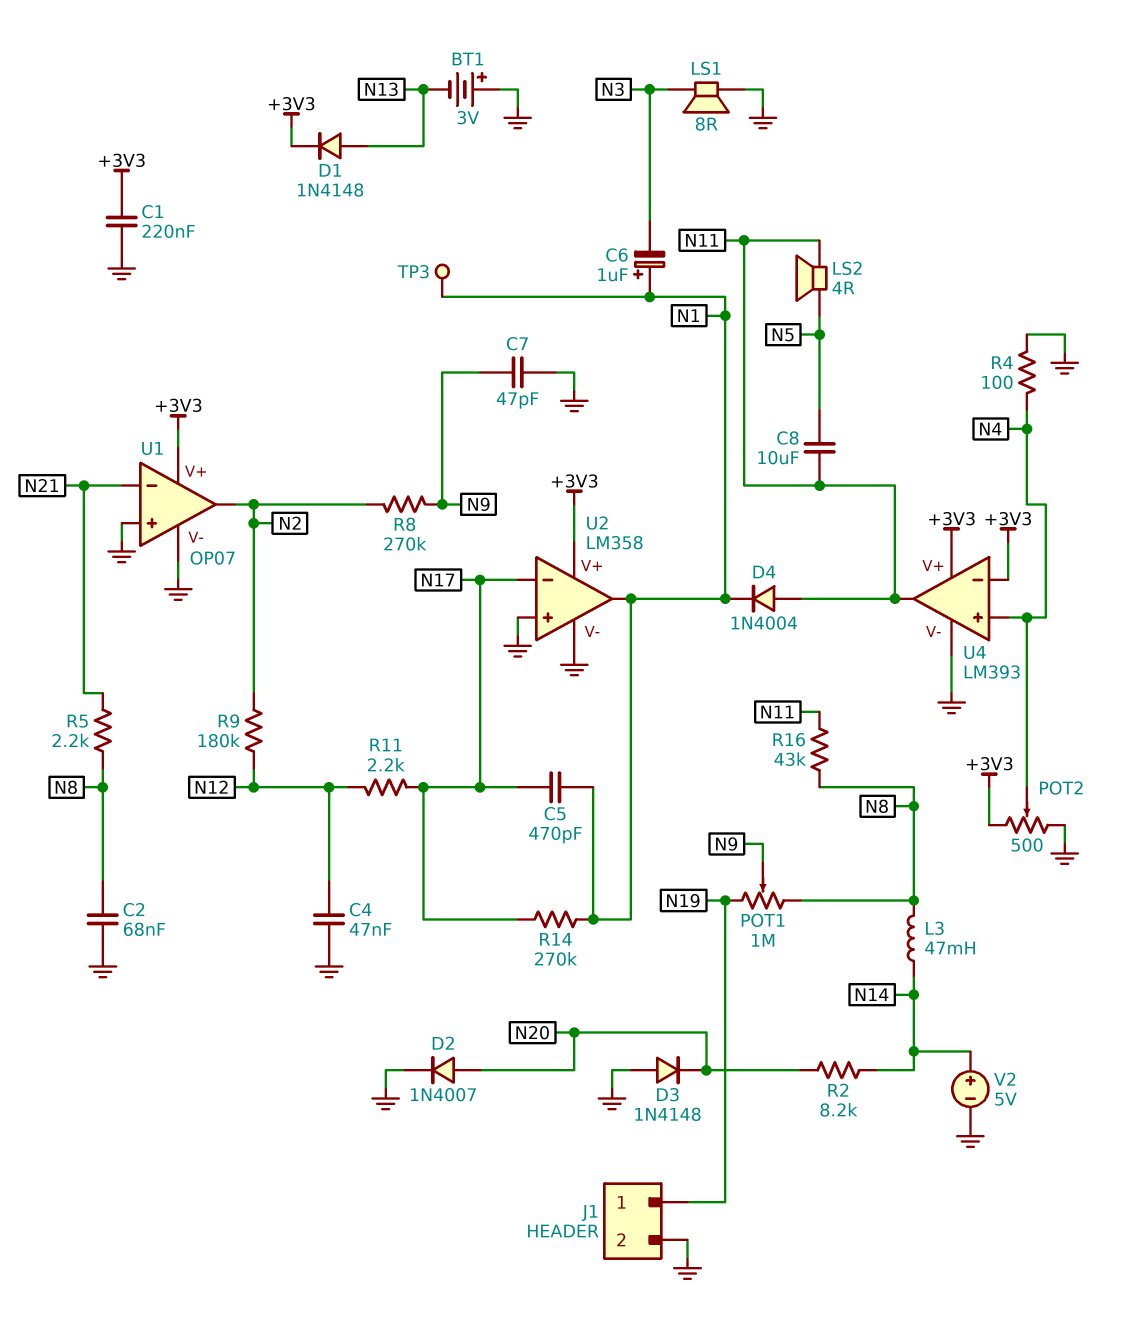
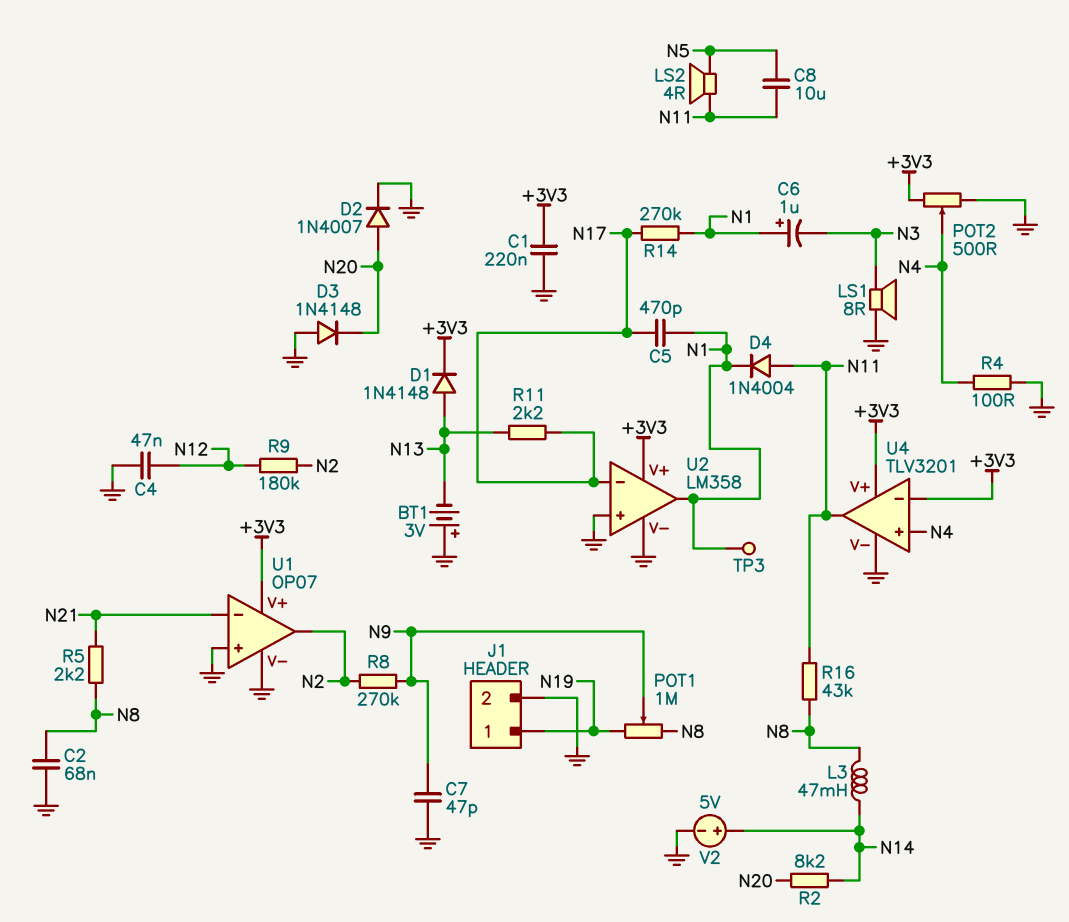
R11: 2.2k (N12, N17) -> 2.2k (N13, N17)
U4: LM393 -> TLV3201

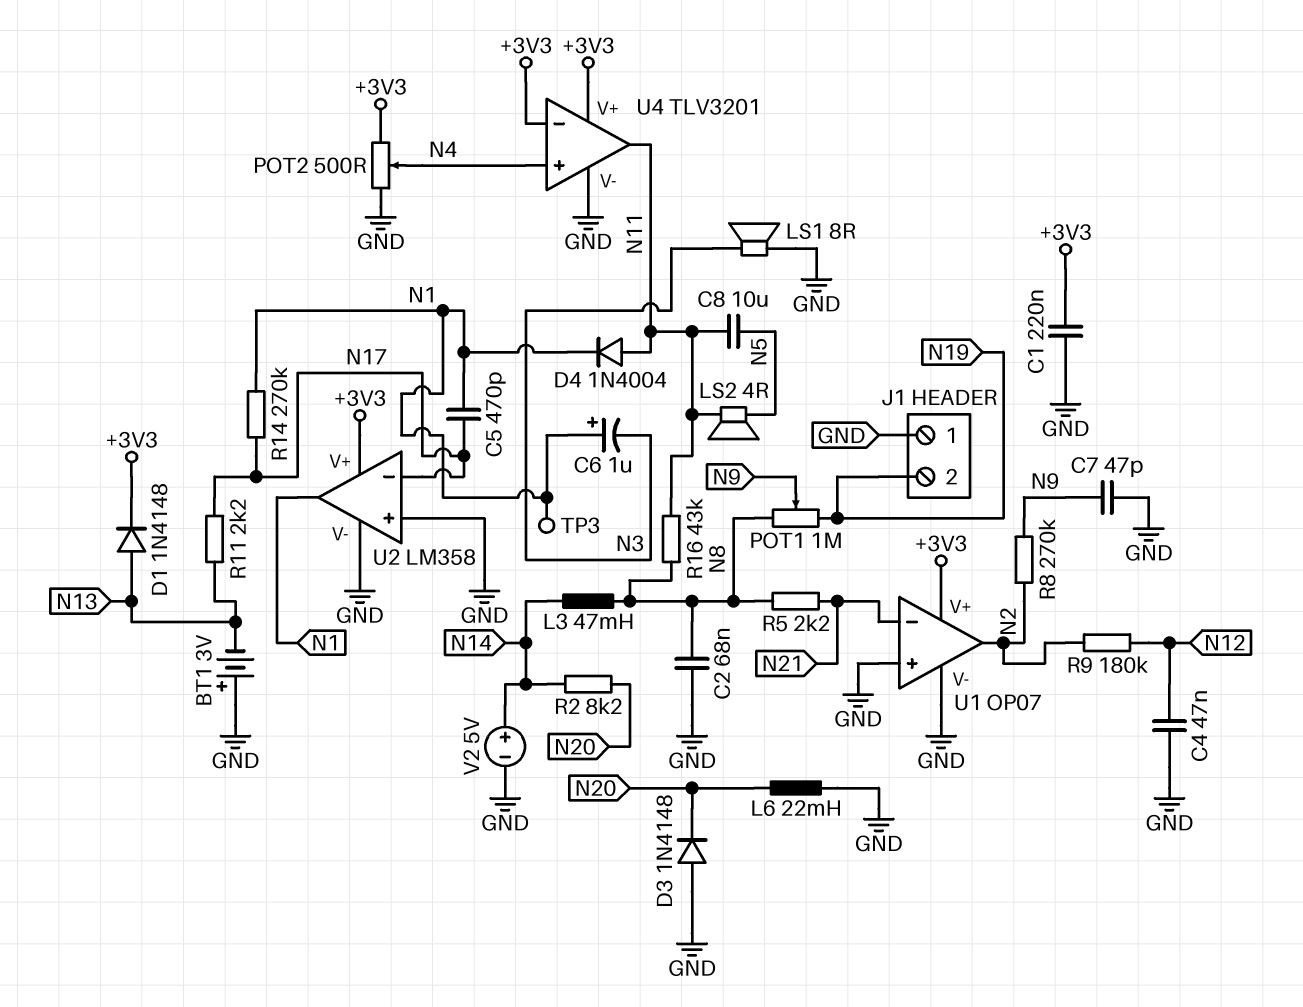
D2: diode 1N4007 (A N20, K GND) -> none
J1 pin 1: N19 -> GND
J1 pin 2: GND -> N19
L6: none -> 22mH (GND, N20)
R4: 100 (GND, N4) -> none

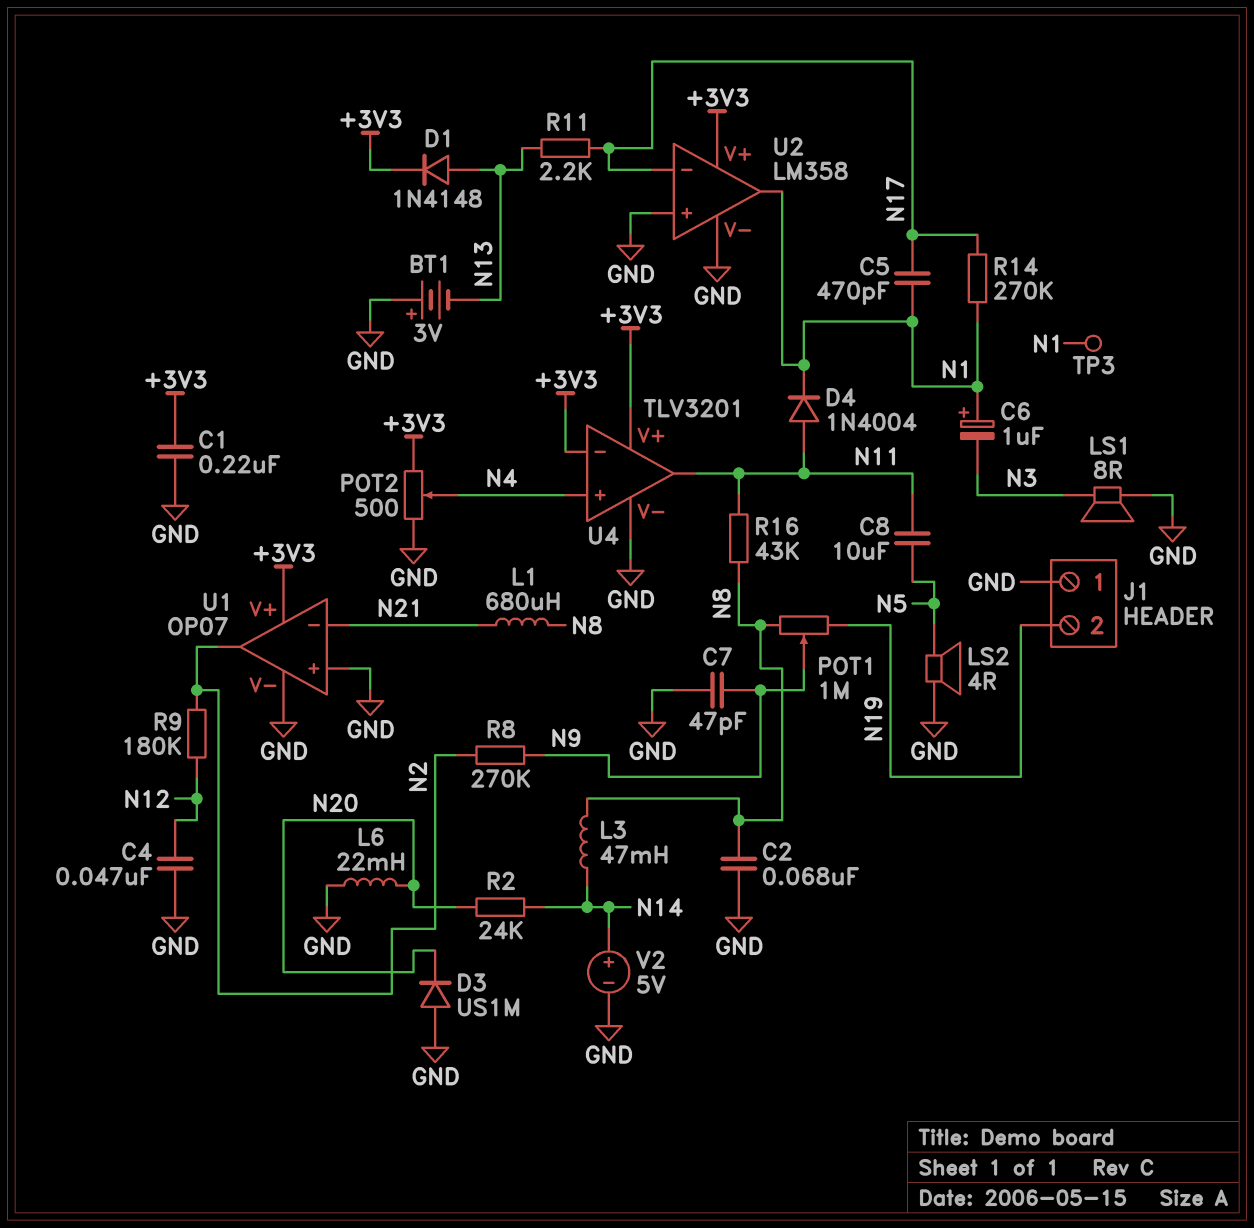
D3: diode 1N4148 (A GND, K N20) -> diode US1M (A GND, K N20)
L1: none -> 680uH (N8, N21)
LS2: speaker 4R (N5, N11) -> speaker 4R (GND, N5)
R2: 8.2k (N14, N20) -> 24k (N14, N20)
R5: 2.2k (N8, N21) -> none

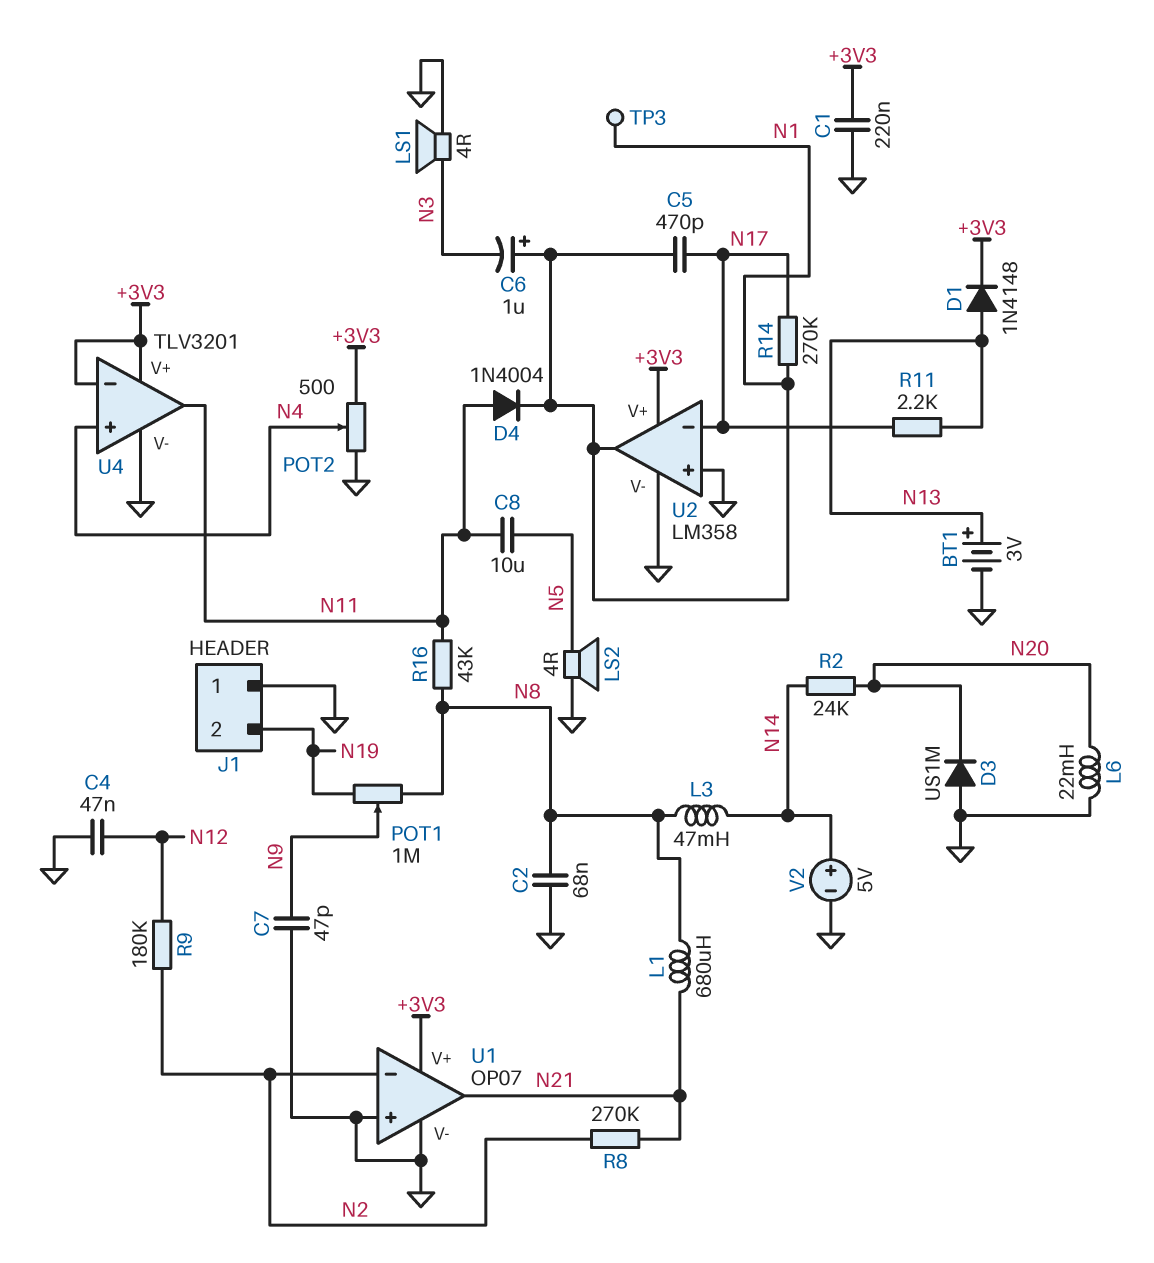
BT1: 3V (plus GND, minus N13) -> 3V (plus N13, minus GND)
LS1: speaker 8R (GND, N3) -> speaker 4R (GND, N3)
R8: 270k (N2, N9) -> 270k (N2, N21)
U1 pin in-: N21 -> N2
U1 pin out: N2 -> N21

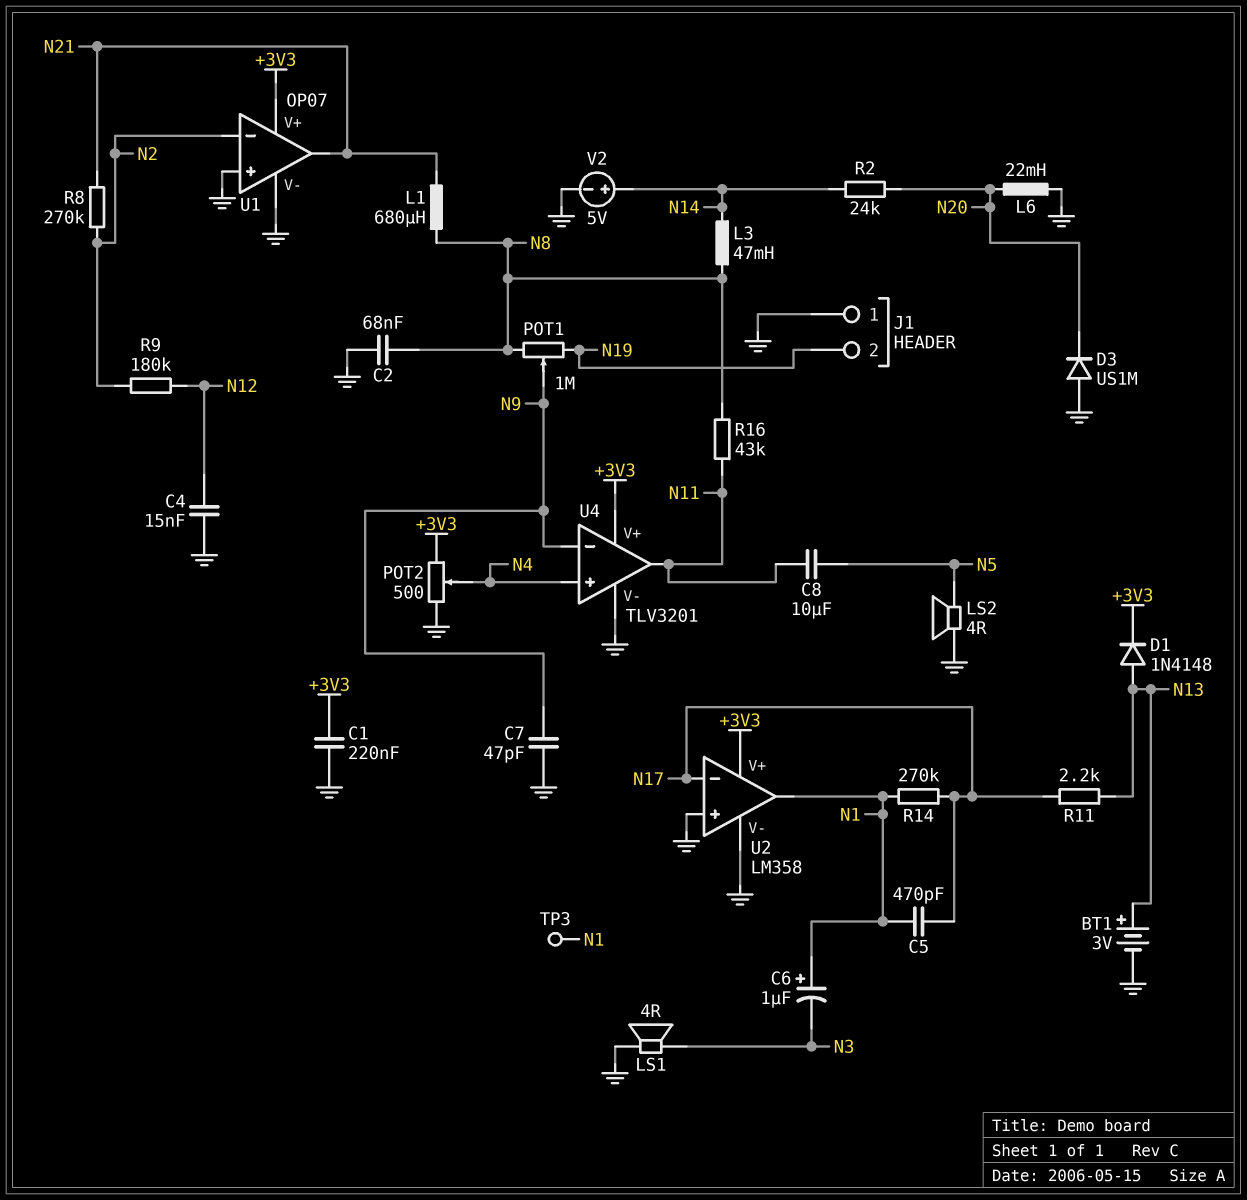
C4: 47nF (GND, N12) -> 15nF (GND, N12)
D4: diode 1N4004 (A N11, K N1) -> none
U4 pin in-: +3V3 -> N9

